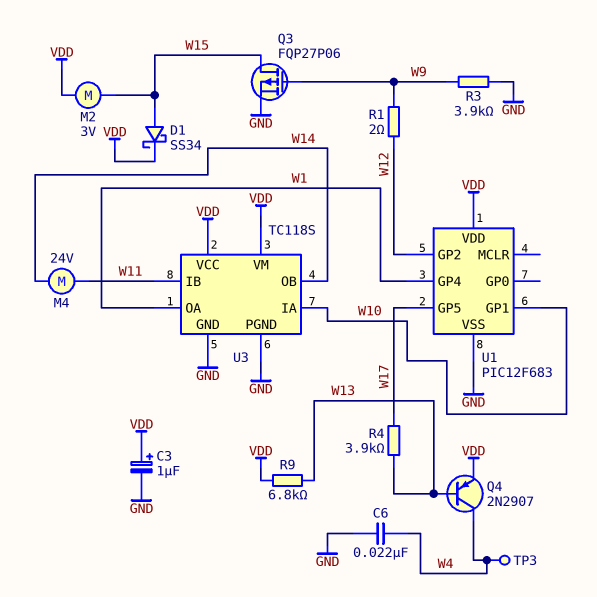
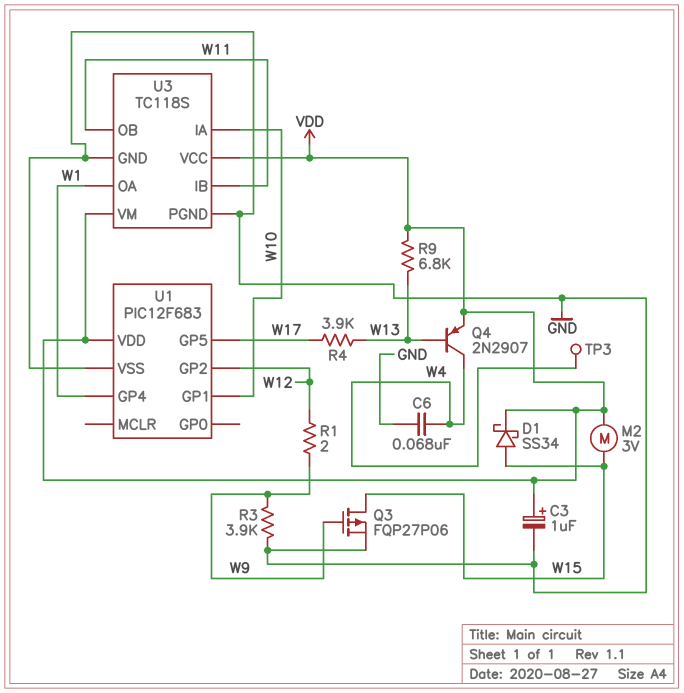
C6: 22nF (GND, W4) -> 68nF (GND, W4)
M4: motor 24V (W11, W14) -> none
U3 pin OB: W14 -> W11

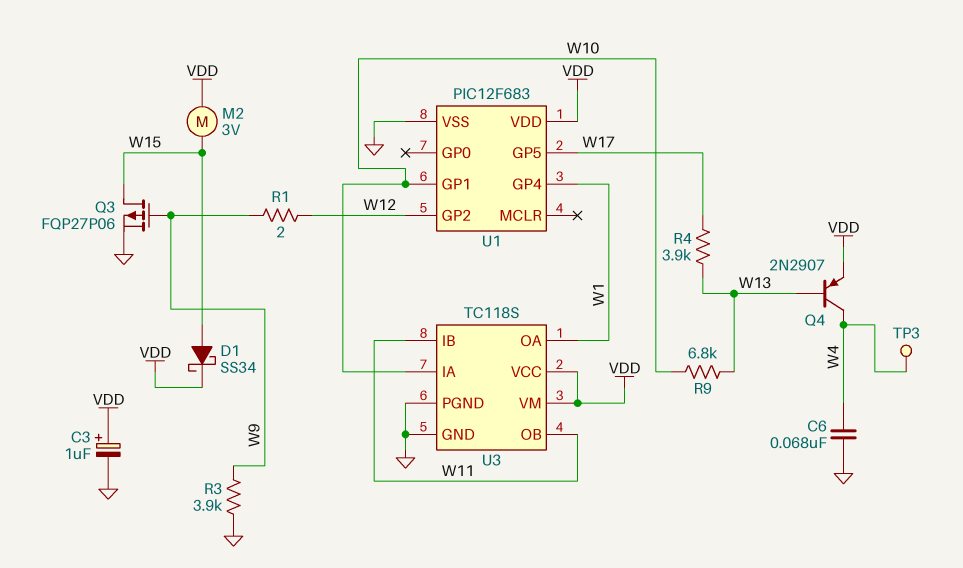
R9: 6.8k (VDD, W13) -> 6.8k (W10, W13)

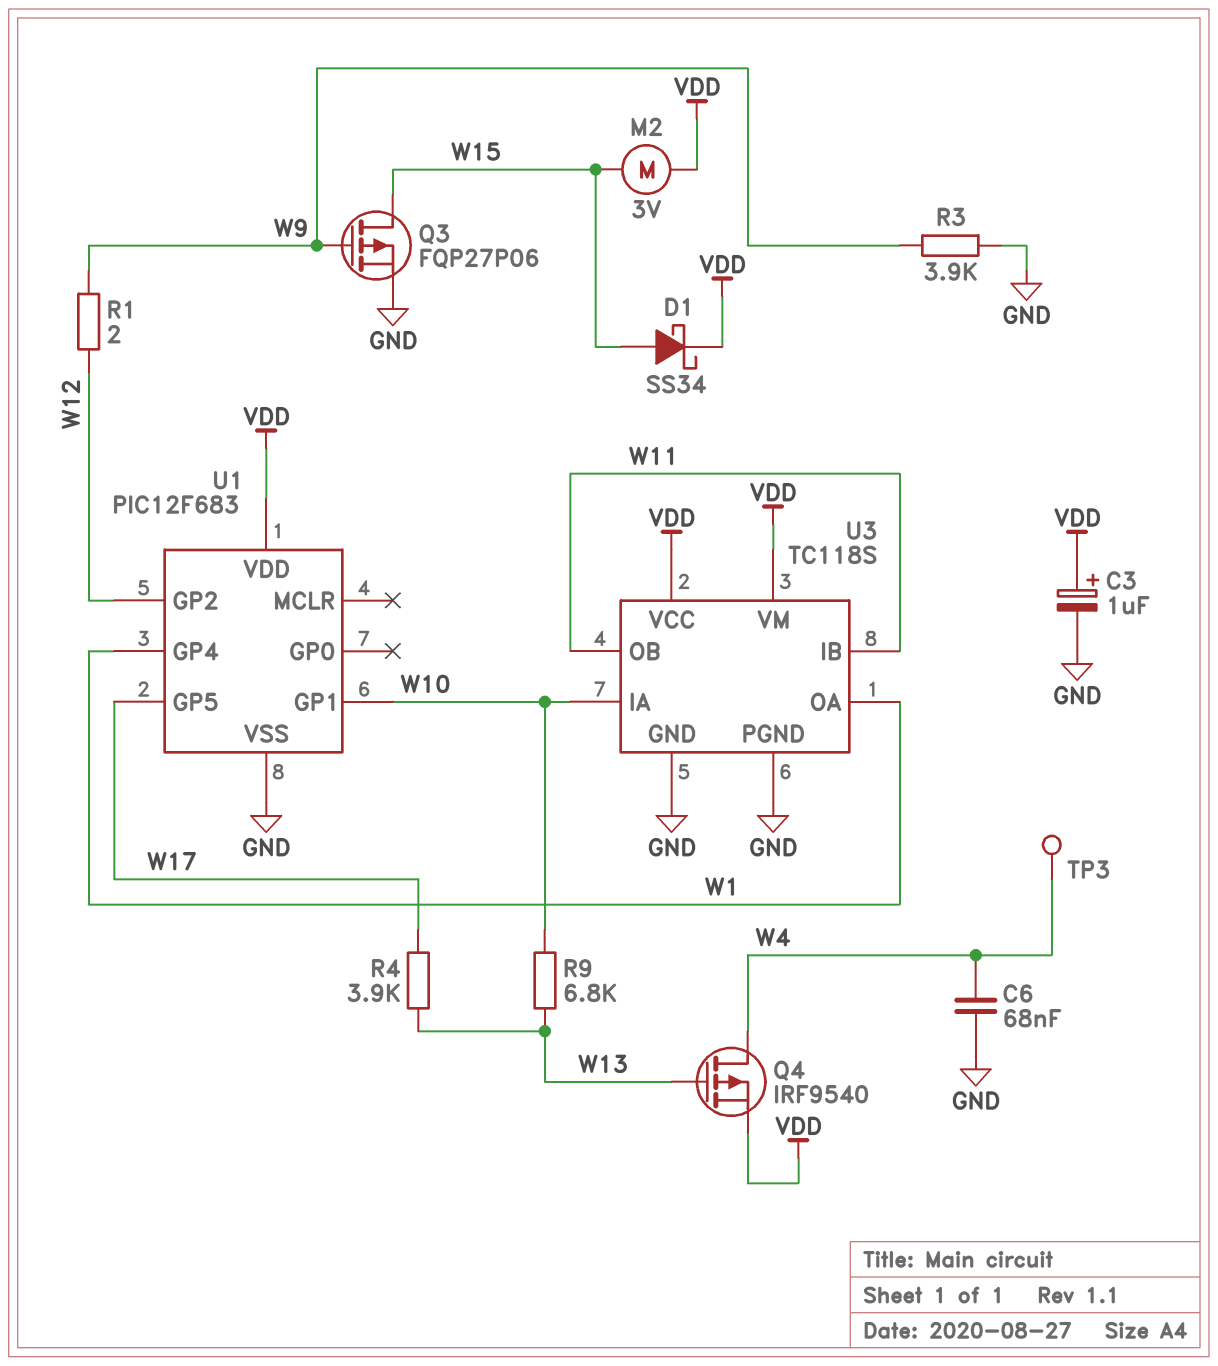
Q4: PNP 2N2907 (B W13, C W4, E VDD) -> PMOS IRF9540 (G W13, D W4, S VDD)

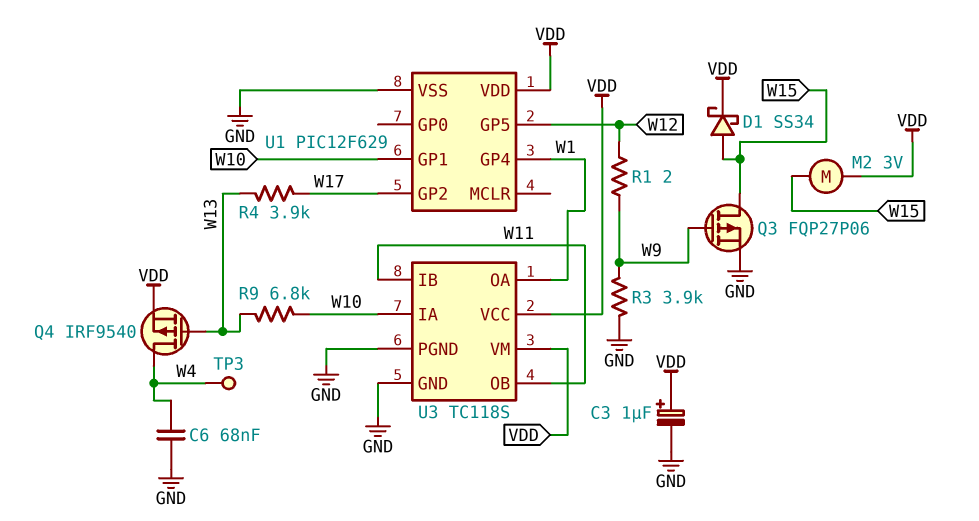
U1: PIC12F683 -> PIC12F629
U1 pin GP2: W12 -> W17
U1 pin GP5: W17 -> W12

